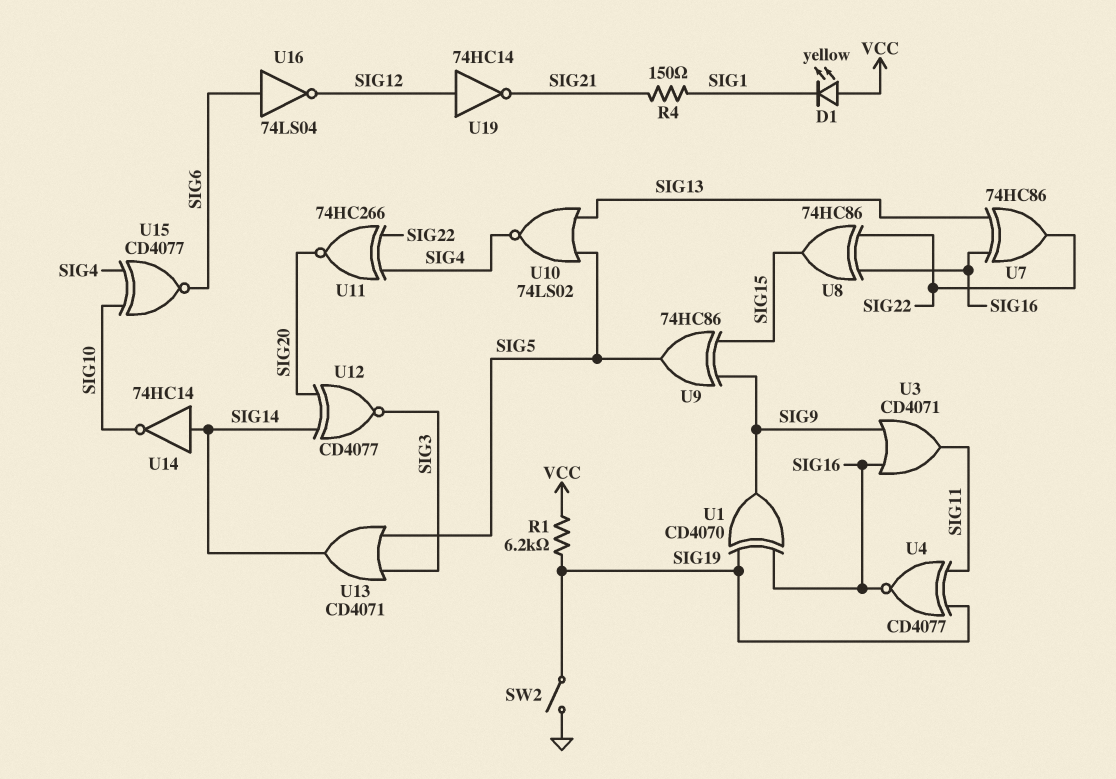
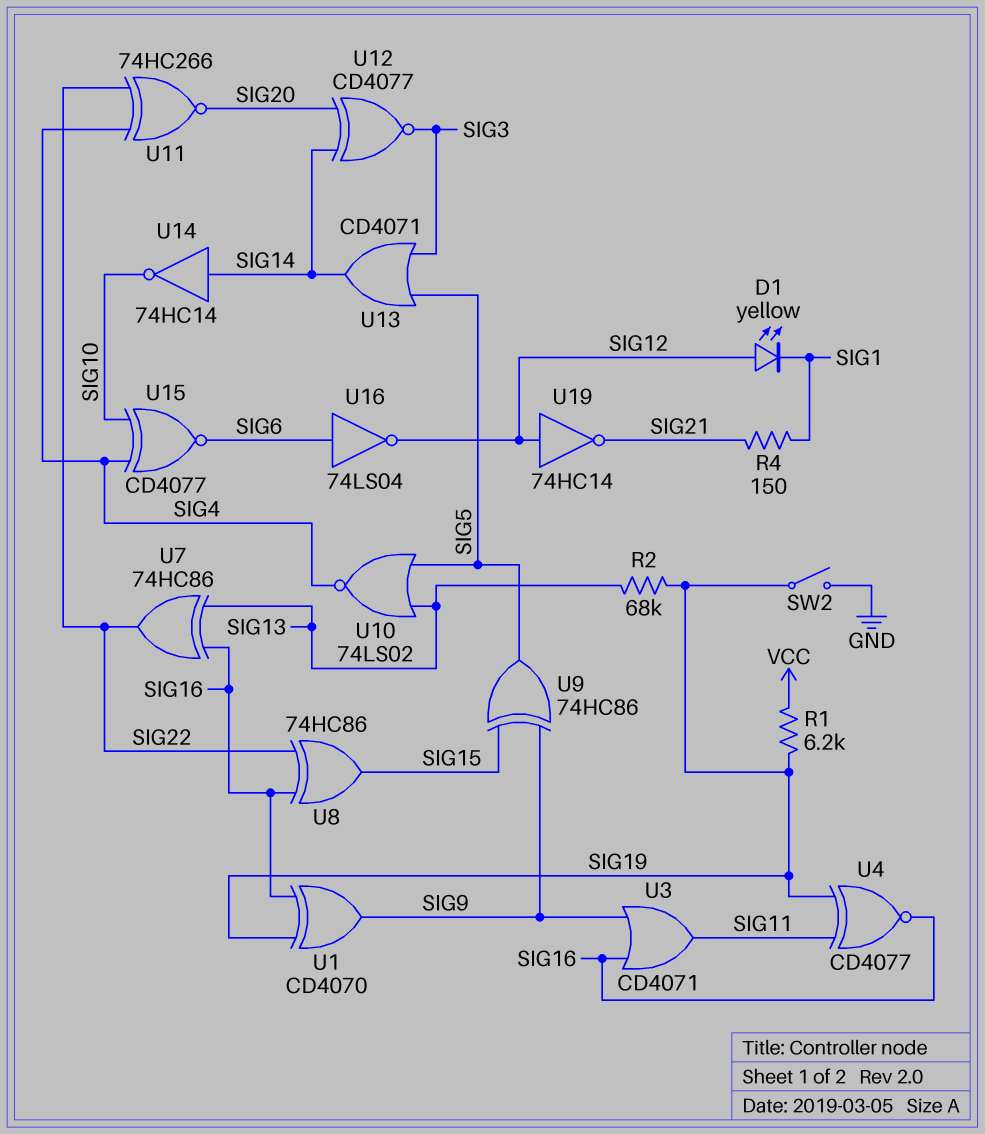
D1: LED yellow (A VCC, K SIG1) -> LED yellow (A SIG12, K SIG1)
R2: none -> 68k (SIG13, SIG19)

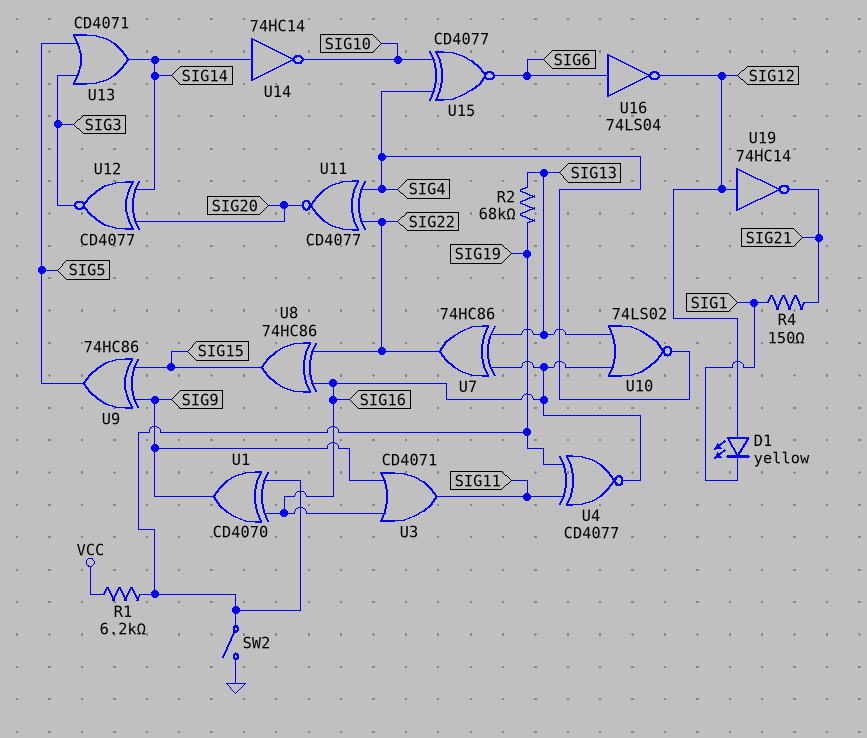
U10: NOR 74LS02 (in SIG5, in SIG13, out SIG4) -> NOR 74LS02 (in SIG13, in SIG16, out SIG4)
U11: XNOR 74HC266 (in SIG4, in SIG22, out SIG20) -> XNOR CD4077 (in SIG4, in SIG22, out SIG20)

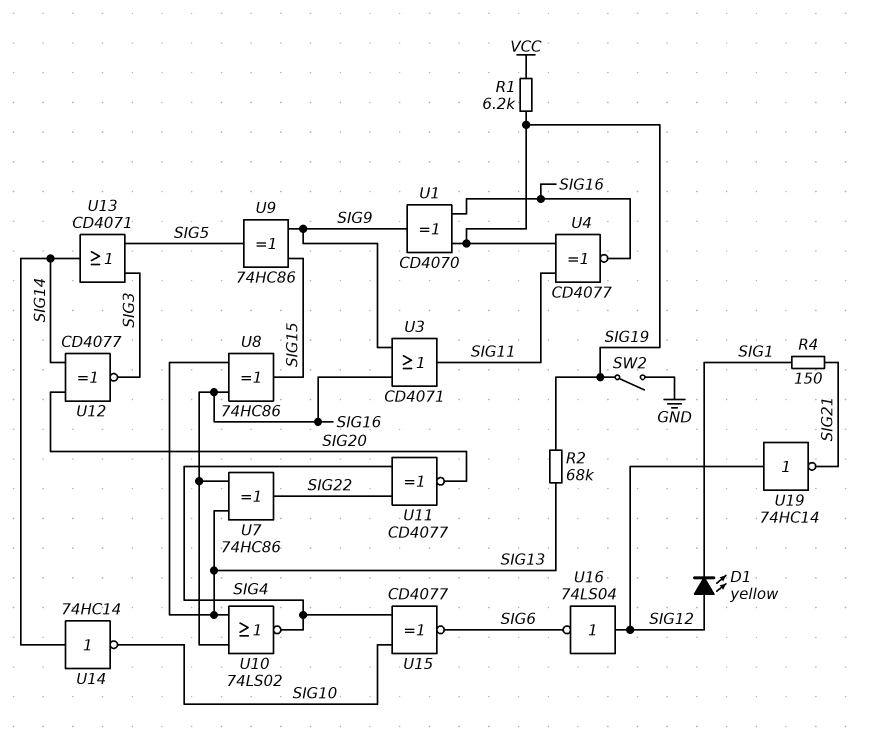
U8: XOR 74HC86 (in SIG16, in SIG22, out SIG15) -> XOR 74HC86 (in SIG13, in SIG16, out SIG15)
U16: NOT 74LS04 (in SIG6, out SIG12) -> NOT 74LS04 (in SIG12, out SIG6)

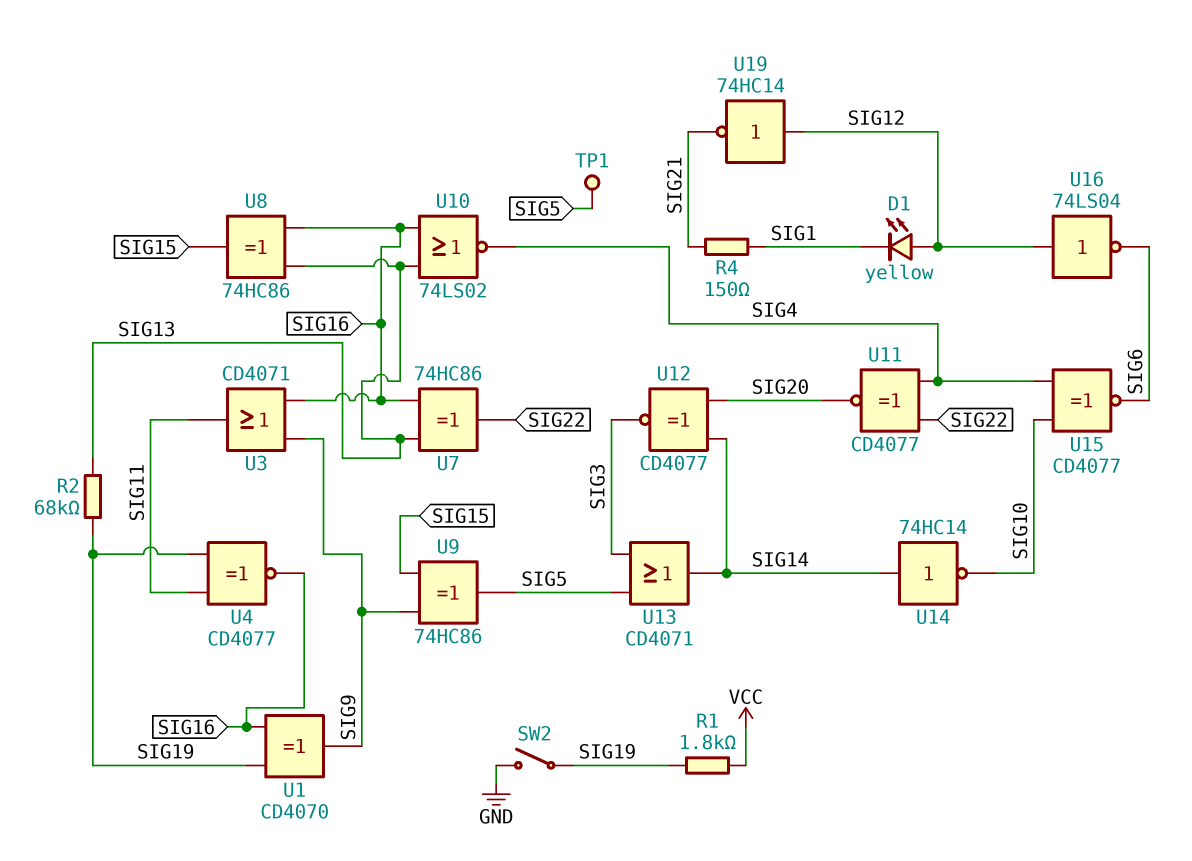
R1: 6.2k (SIG19, VCC) -> 1.8k (SIG19, VCC)
TP1: none -> test point (SIG5)

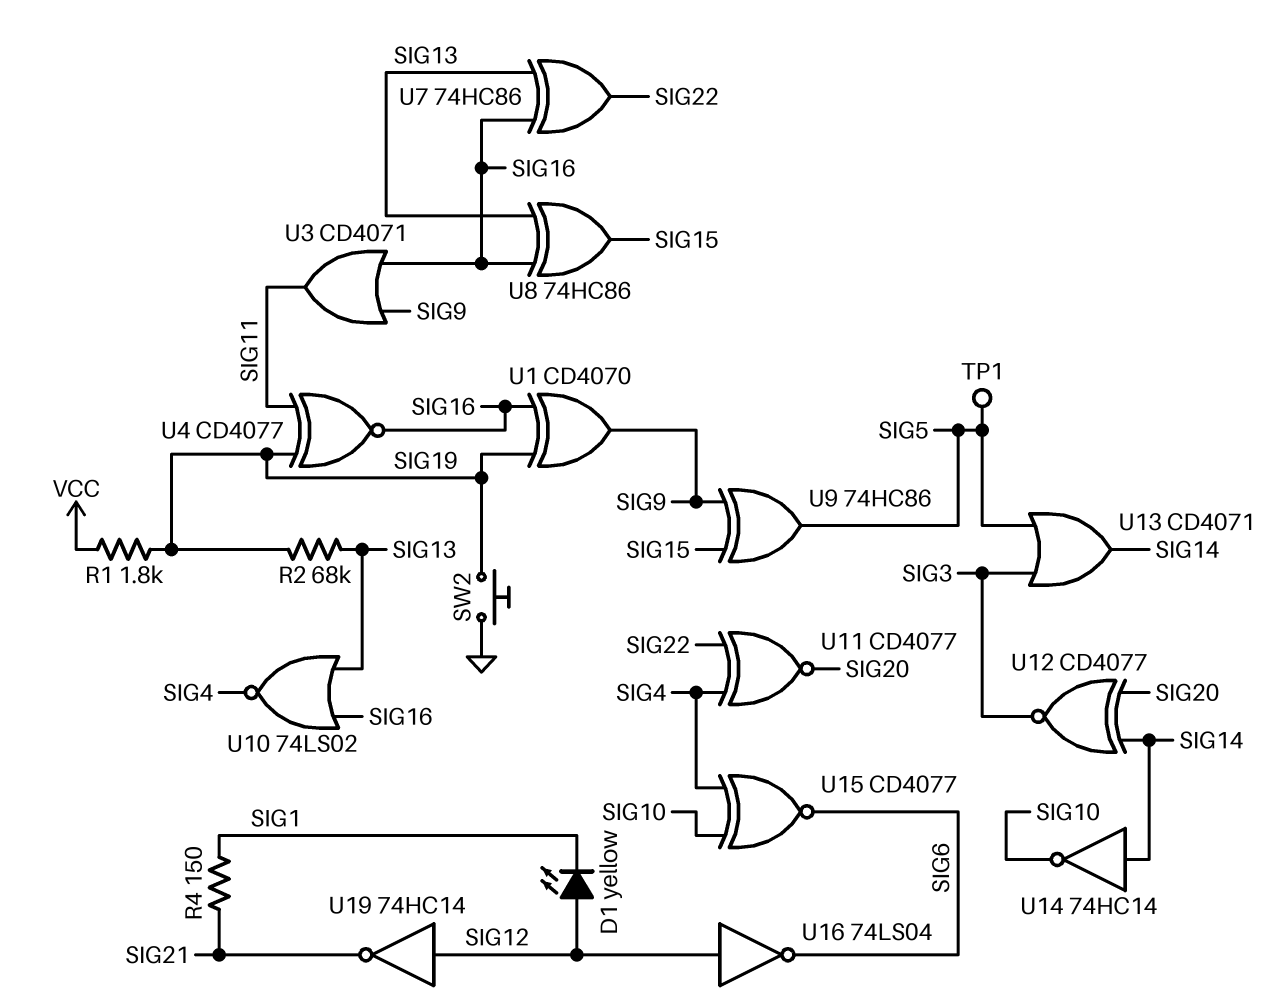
SW2: switch (GND, SIG19) -> button (GND, SIG19)

